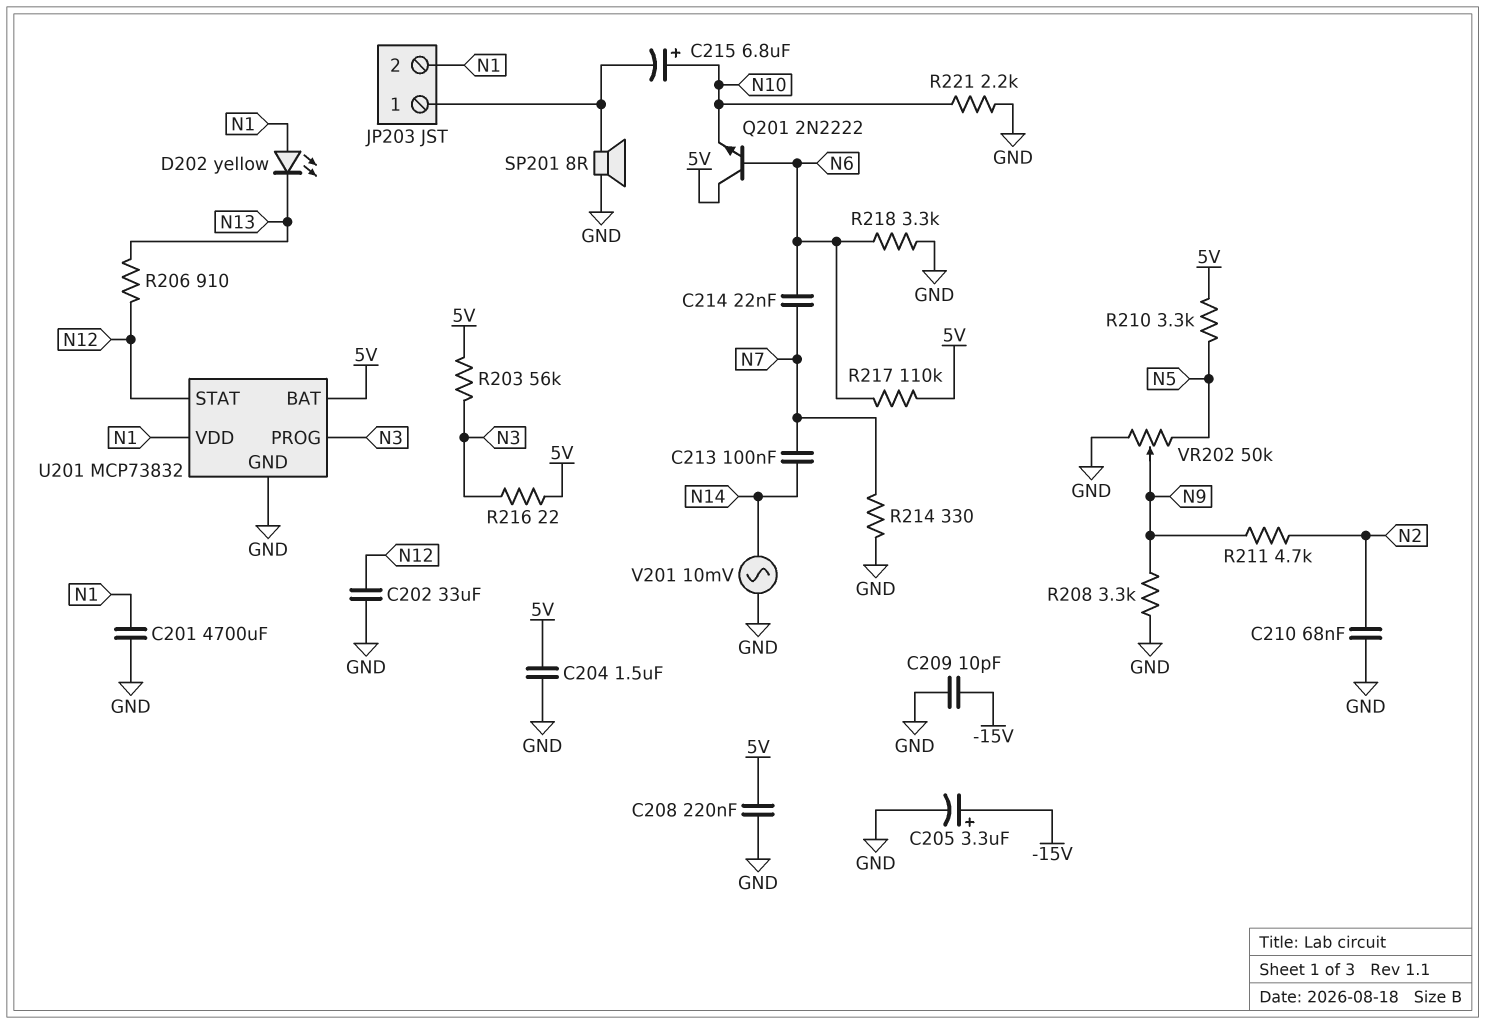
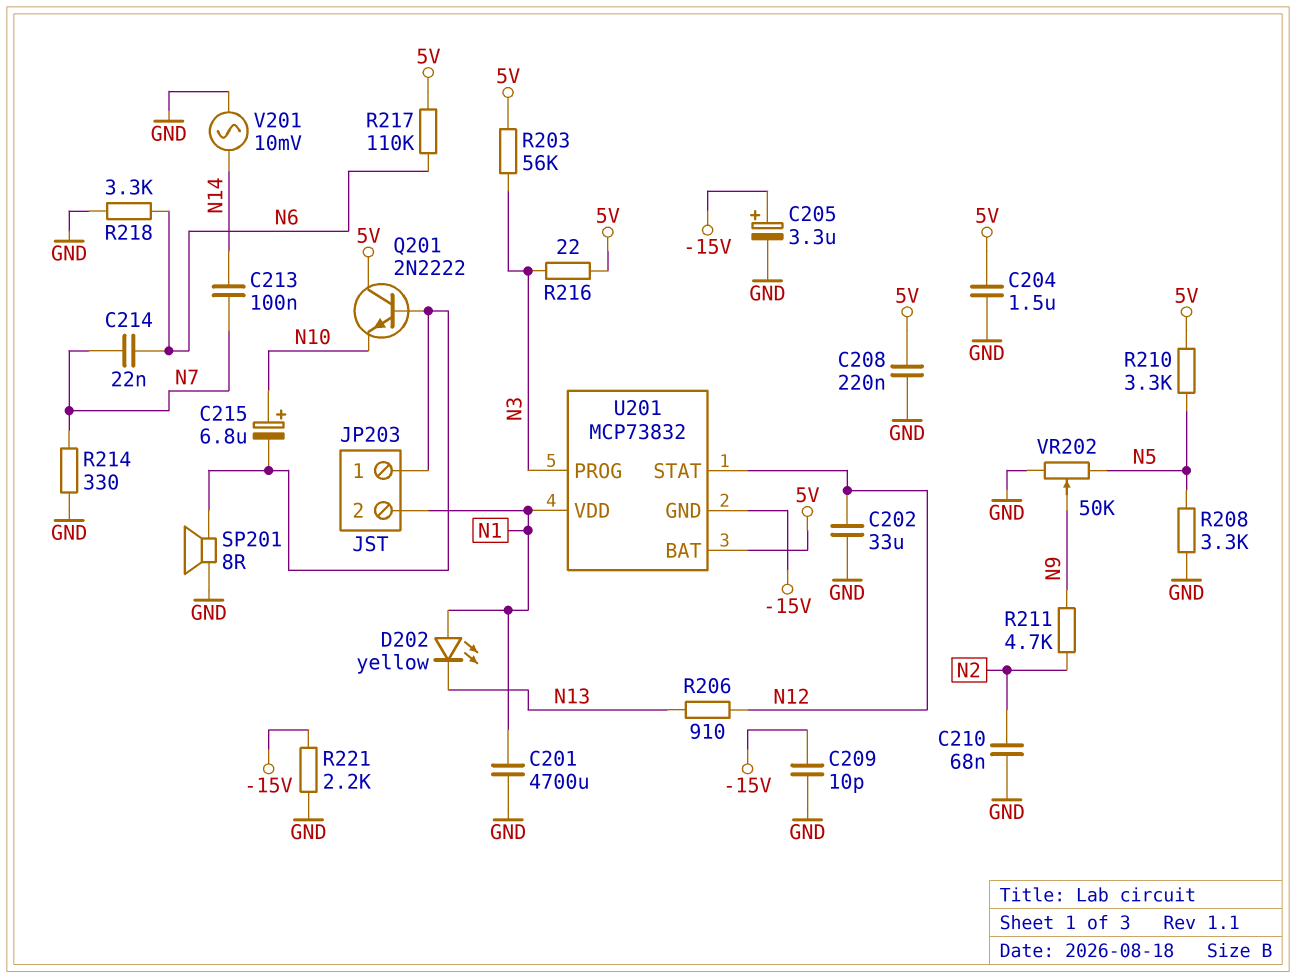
Q201: NPN 2N2222 (B N6, C 5V, E N10) -> NPN 2N2222 (B JP203/1, C 5V, E N10)
R208: 3.3k (GND, N9) -> 3.3k (GND, N5)
R221: 2.2k (GND, N10) -> 2.2k (-15V, GND)
U201 pin GND: GND -> -15V

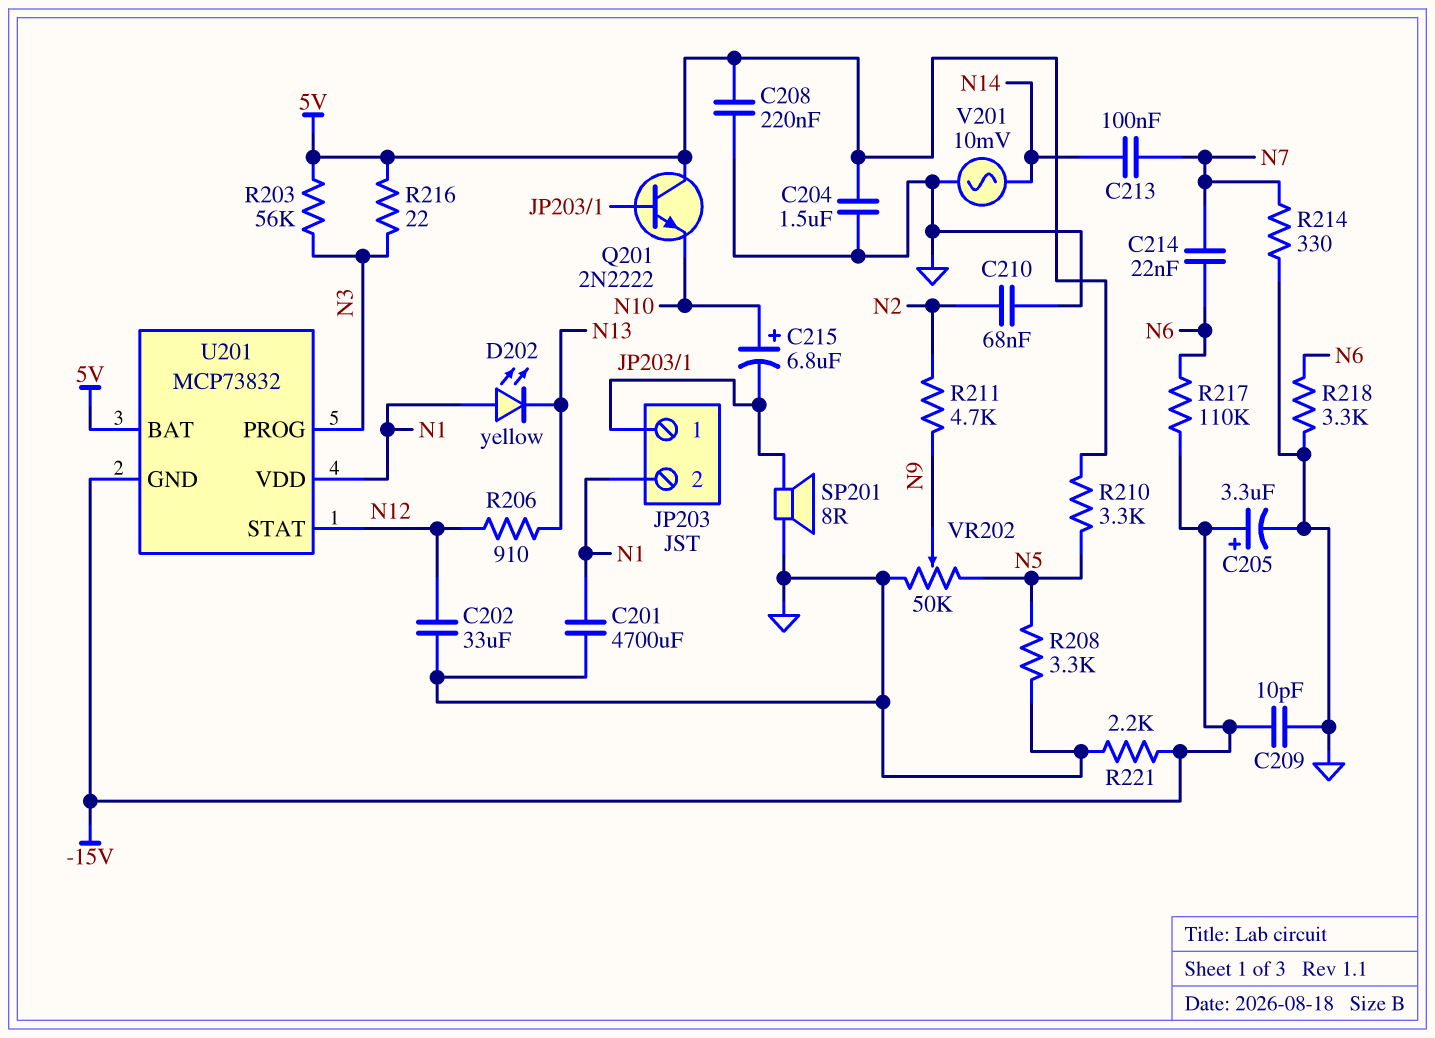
R217: 110k (5V, N6) -> 110k (-15V, N6)

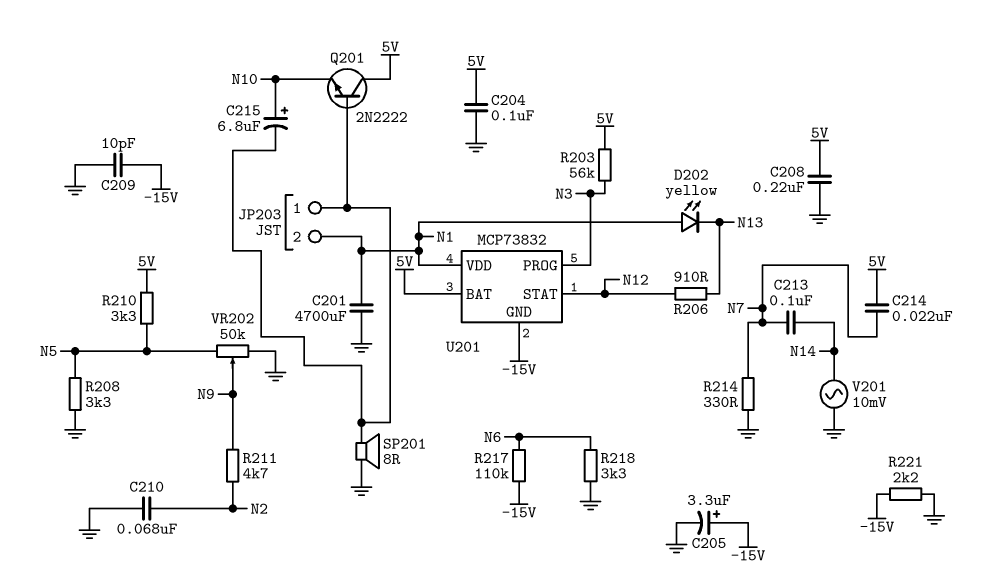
C202: 33uF (GND, N12) -> none
C204: 1.5uF (5V, GND) -> 100nF (5V, GND)
C214: 22nF (N6, N7) -> 22nF (5V, N7)
R216: 22 (5V, N3) -> none

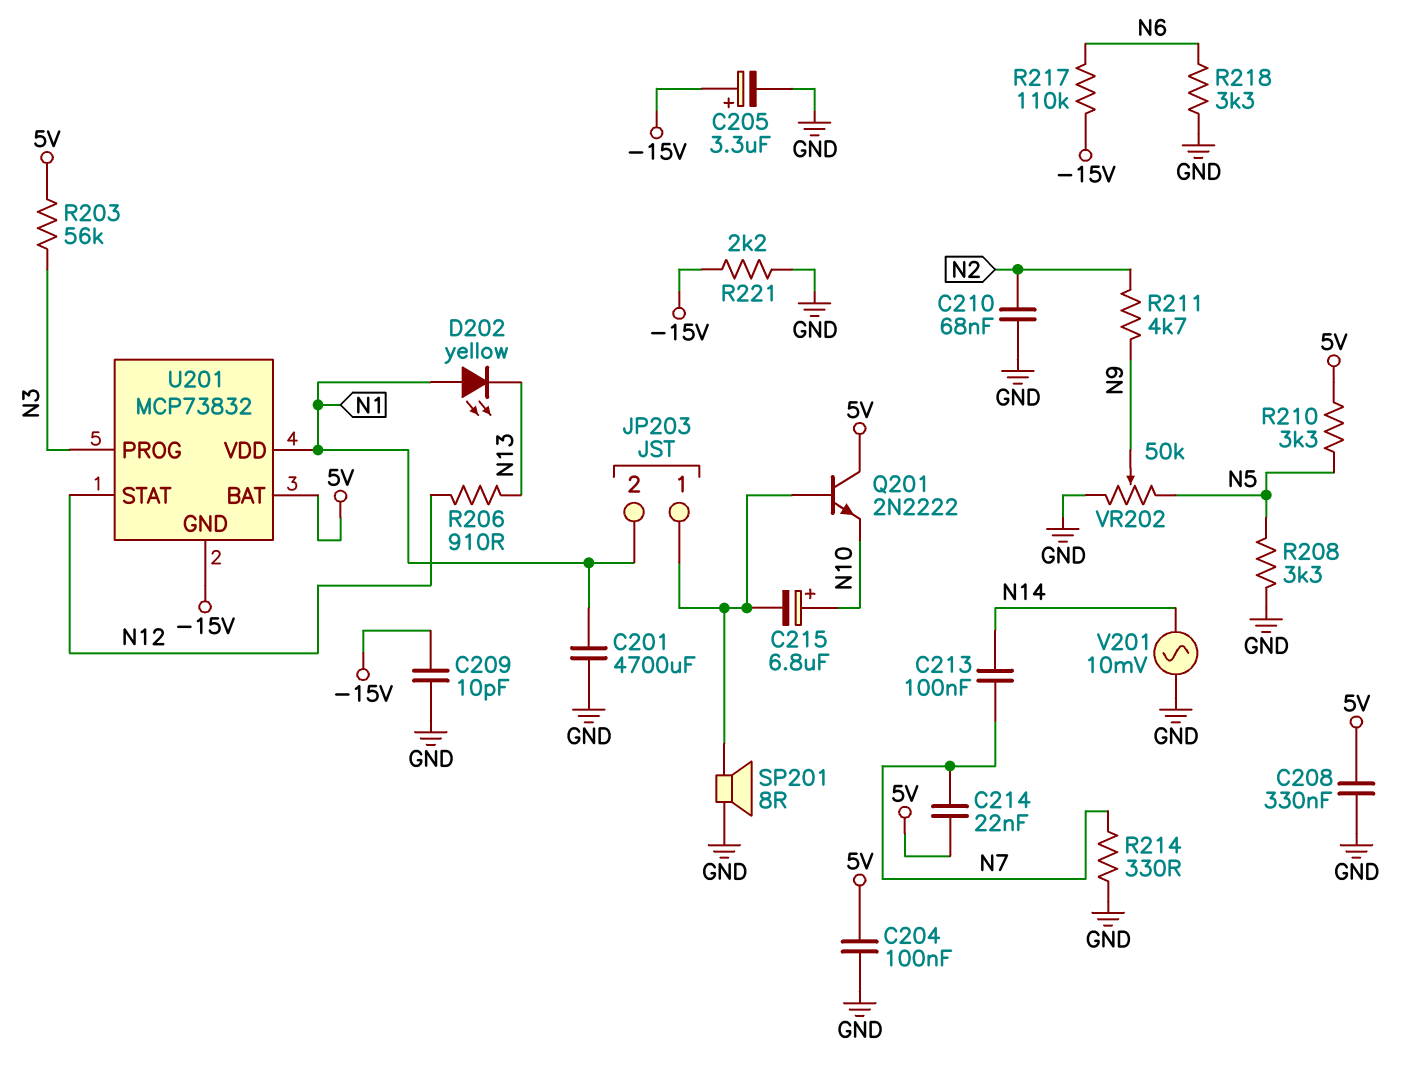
C208: 220nF (5V, GND) -> 330nF (5V, GND)

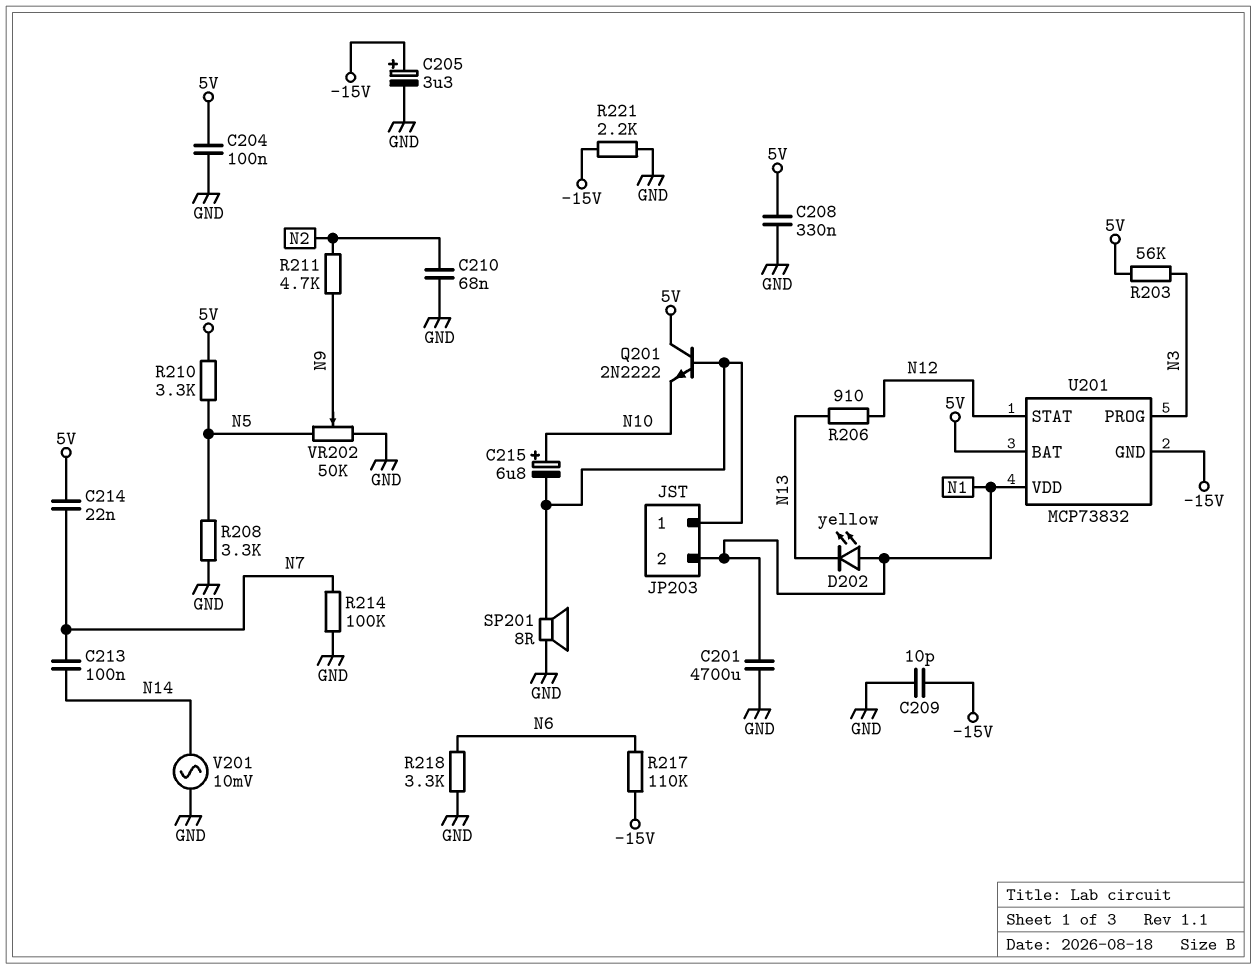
R214: 330 (GND, N7) -> 100k (GND, N7)

